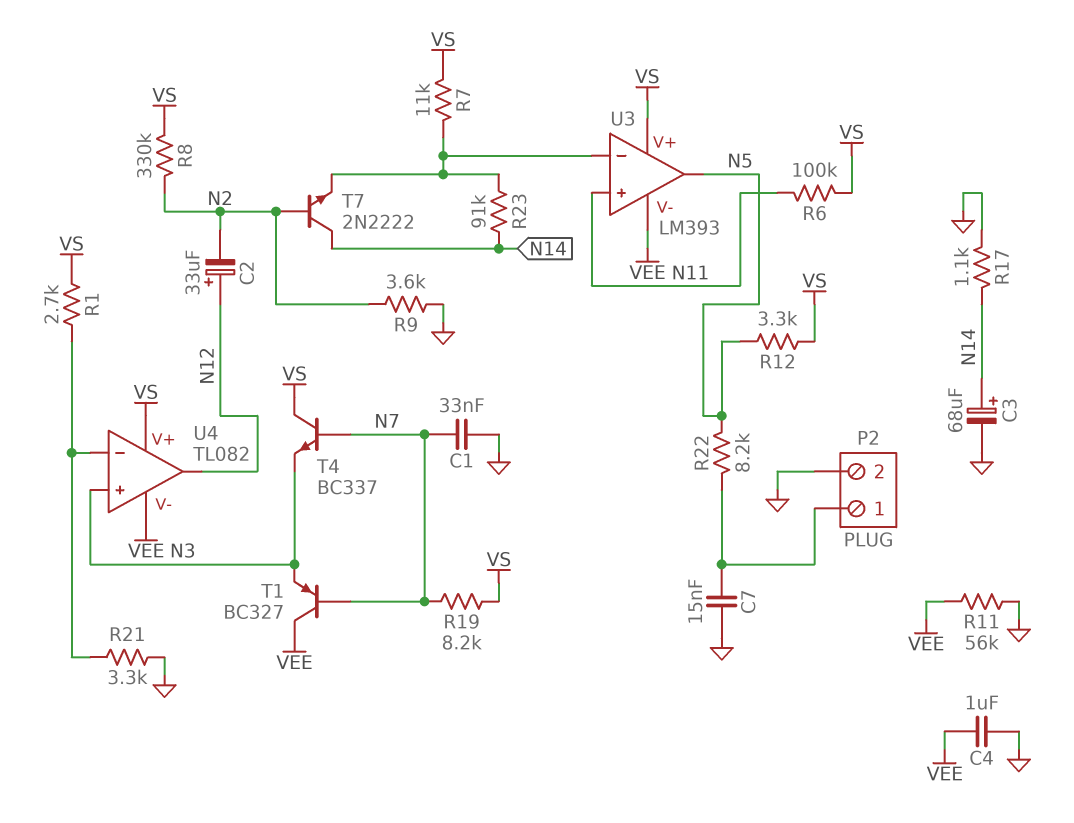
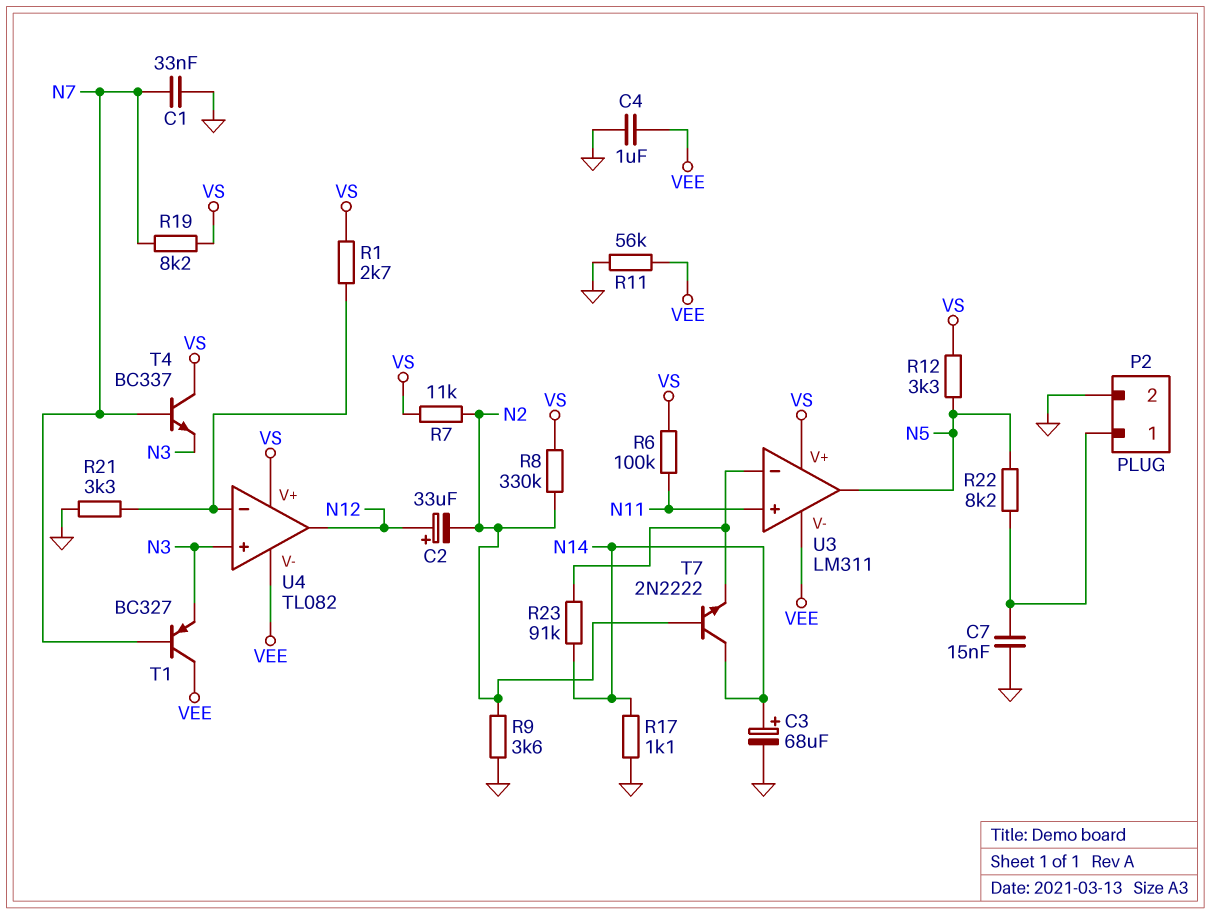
R7: 11k (U3/in-, VS) -> 11k (N2, VS)
U3: LM393 -> LM311

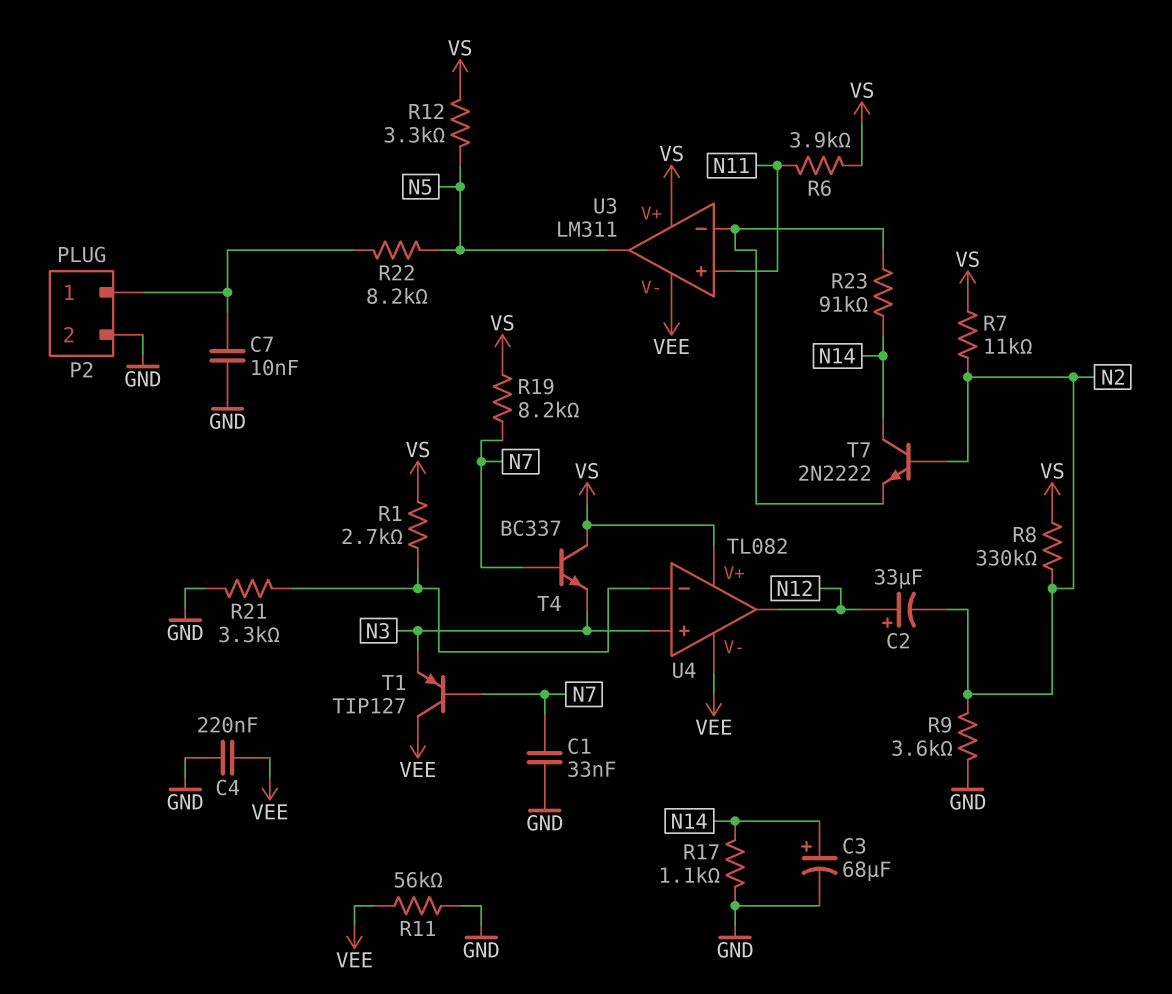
C4: 1uF (GND, VEE) -> 220nF (GND, VEE)
C7: 15nF (GND, P2/1) -> 10nF (GND, P2/1)
R6: 100k (N11, VS) -> 3.9k (N11, VS)
T1: PNP BC327 (B N7, C VEE, E N3) -> PNP TIP127 (B N7, C VEE, E N3)

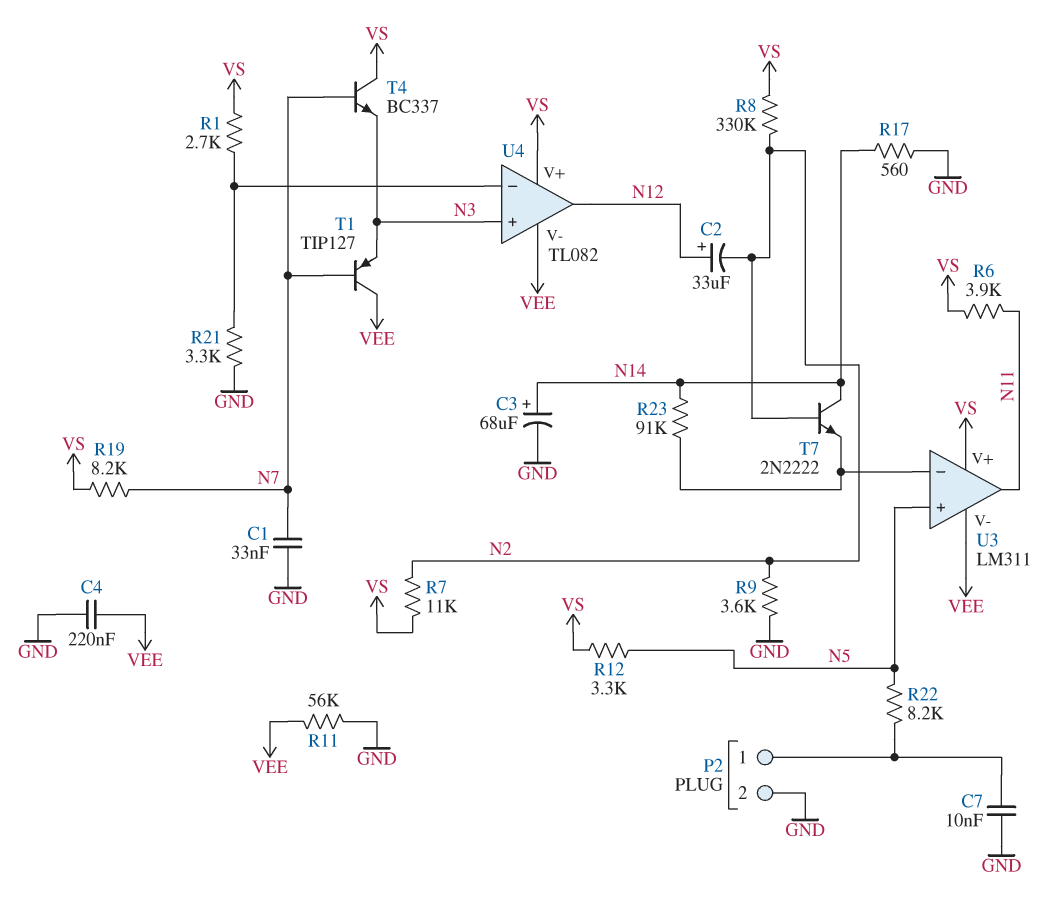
R17: 1.1k (GND, N14) -> 560 (GND, N14)
U3 pin in+: N11 -> N5
U3 pin out: N5 -> N11

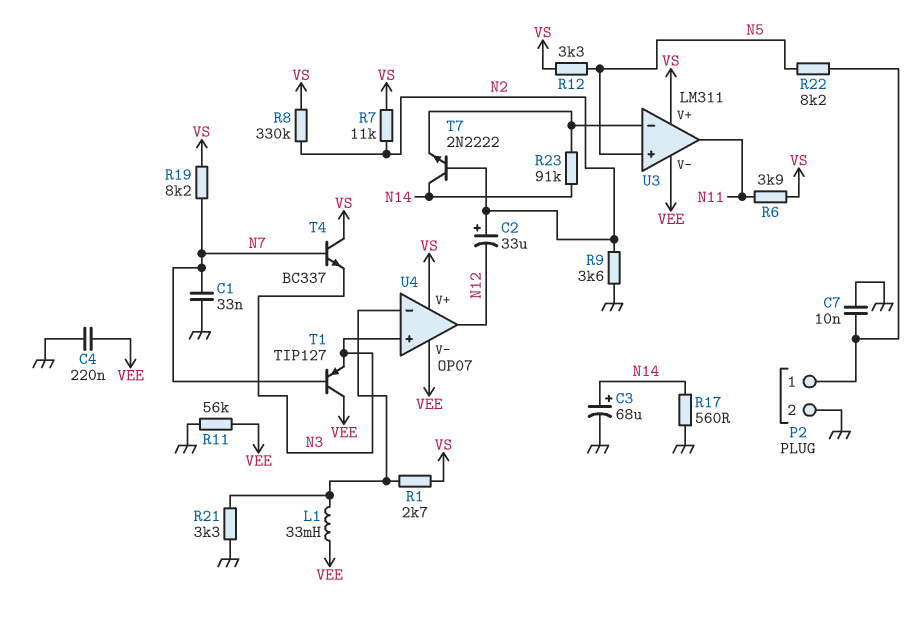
C2: 33uF (plus N12, minus N2) -> 33uF (plus N2, minus N12)
L1: none -> 33mH (U4/in-, VEE)
U4: TL082 -> OP07

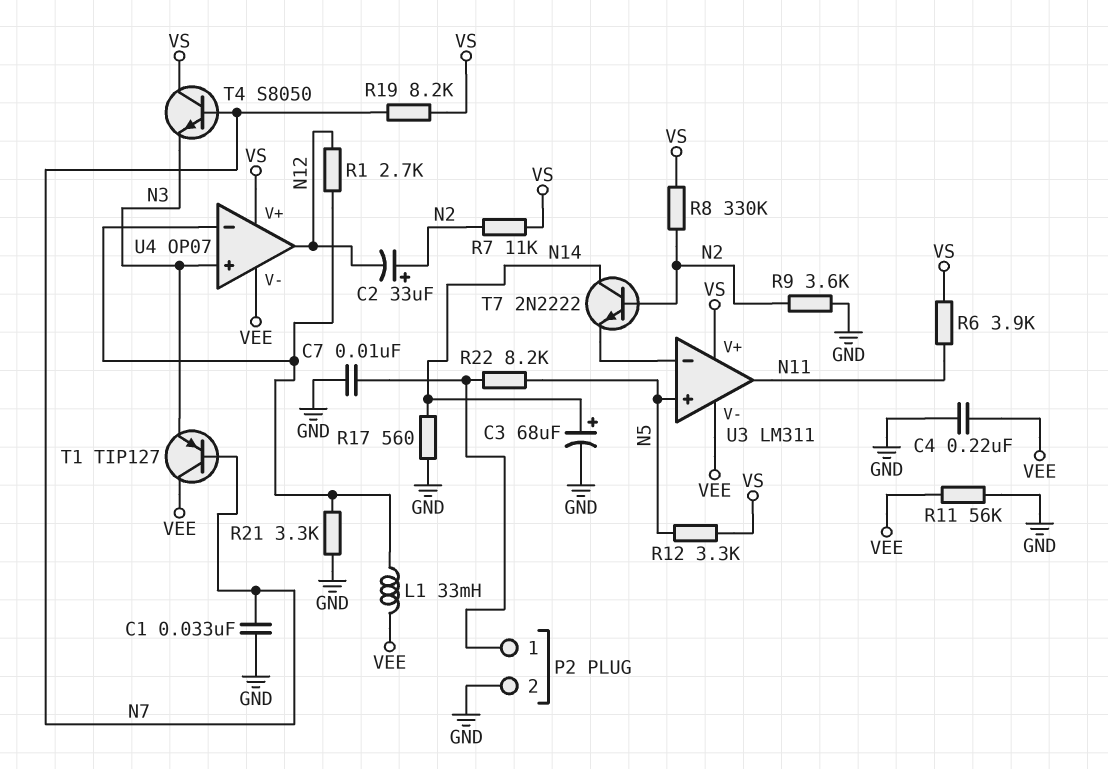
R1: 2.7k (U4/in-, VS) -> 2.7k (N12, U4/in-)
R23: 91k (N14, U3/in-) -> none
T4: NPN BC337 (B N7, C VS, E N3) -> NPN S8050 (B N7, C VS, E N3)

